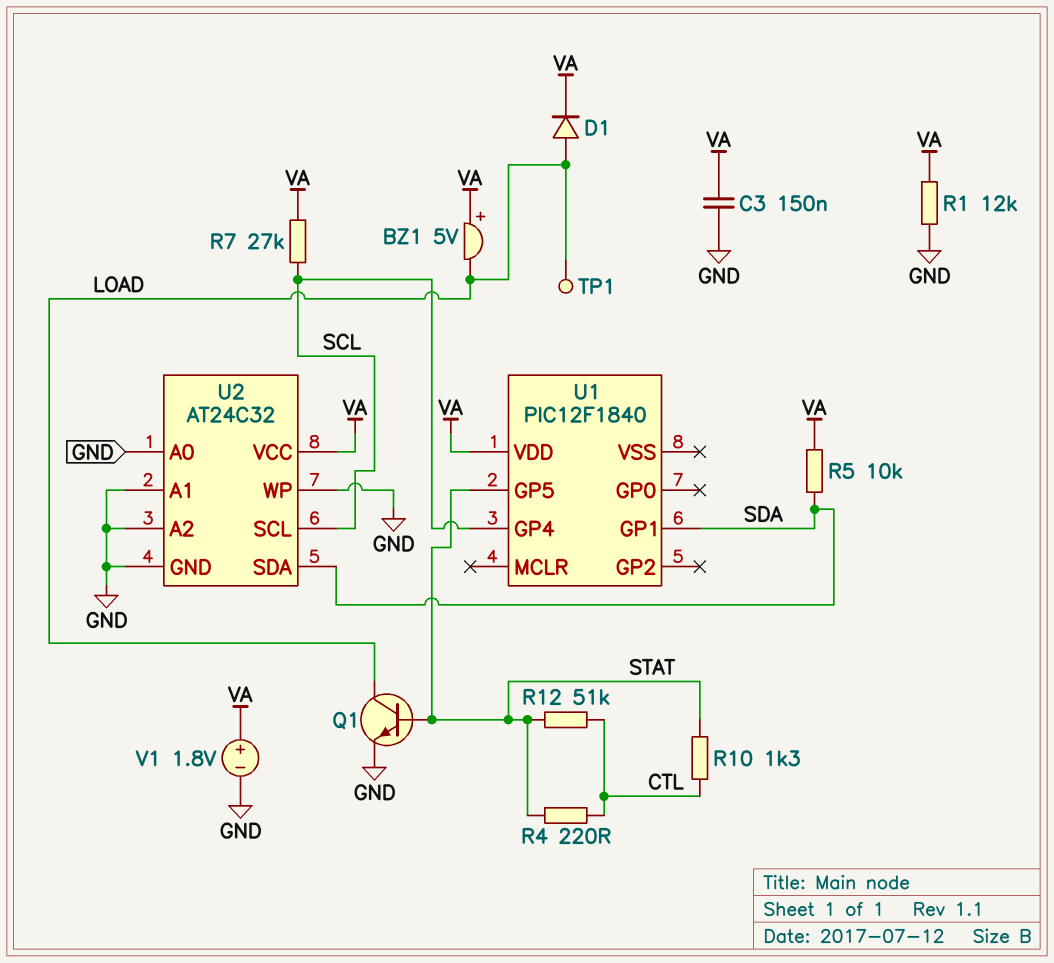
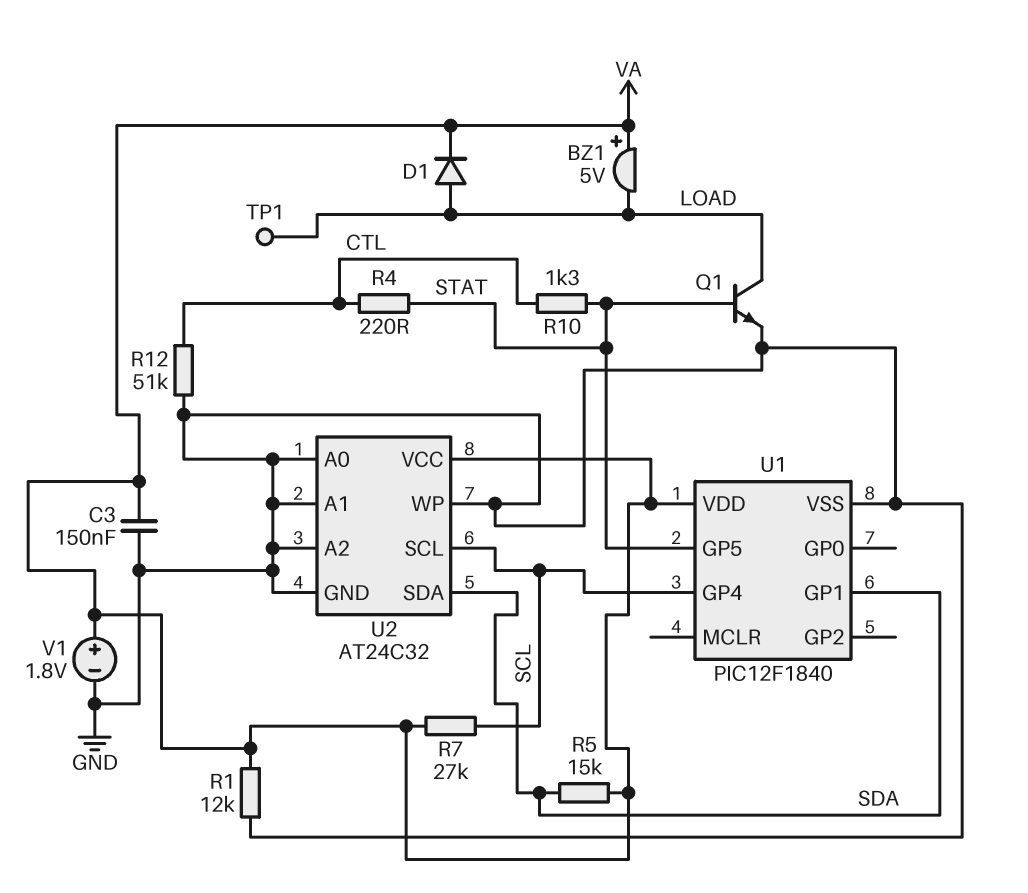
R5: 10k (SDA, VA) -> 15k (SDA, VA)
R12: 51k (CTL, STAT) -> 51k (CTL, GND)
U1 pin VSS: none -> GND

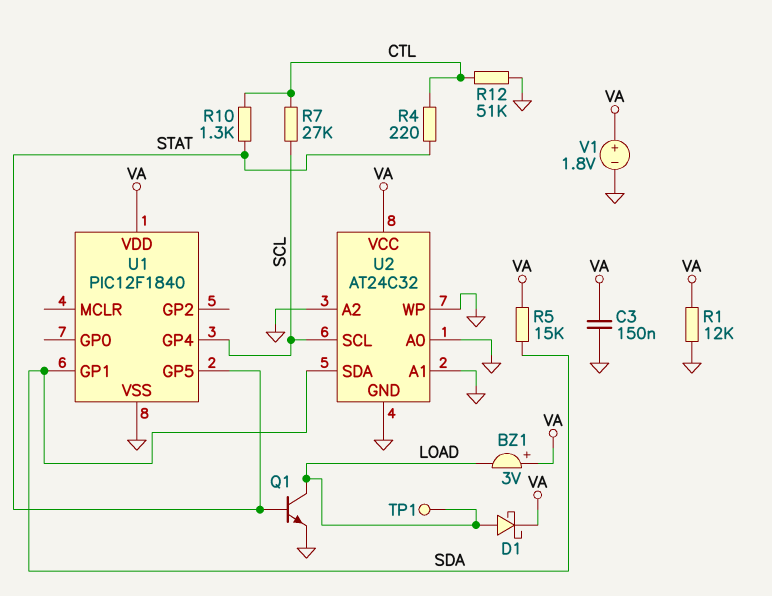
BZ1: buzzer 5V (plus VA, minus LOAD) -> buzzer 3V (plus VA, minus LOAD)
D1: diode (A LOAD, K VA) -> schottky (A LOAD, K VA)
R7: 27k (SCL, VA) -> 27k (CTL, SCL)

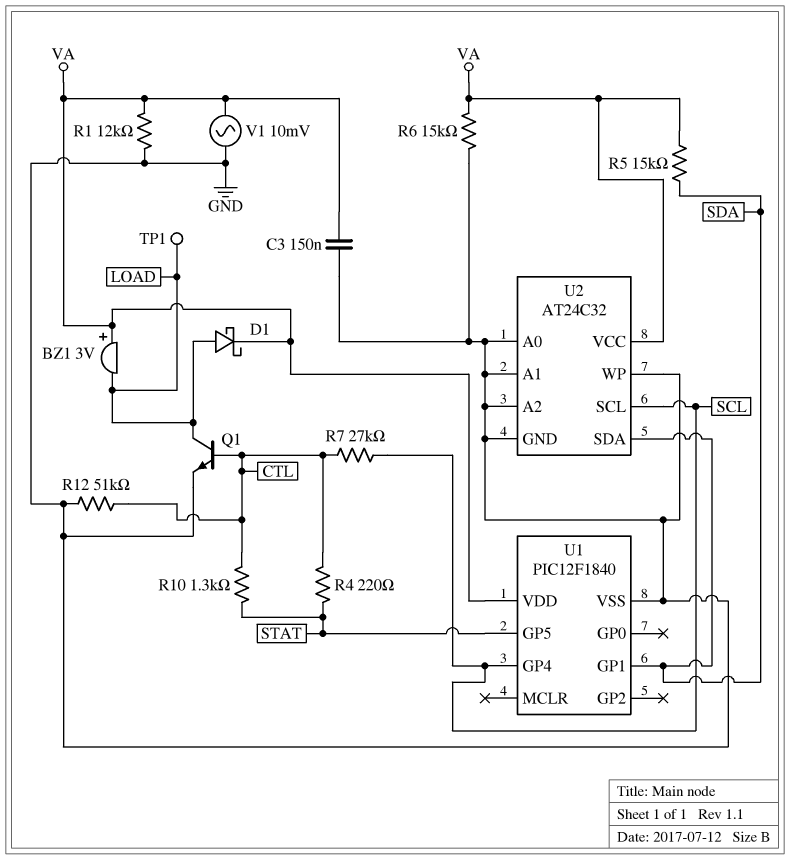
Q1: NPN (B STAT, C LOAD, E GND) -> NPN (B CTL, C LOAD, E GND)
R6: none -> 15k (GND, VA)
V1: 1.8V (plus VA, minus GND) -> AC 10mV (GND, VA)

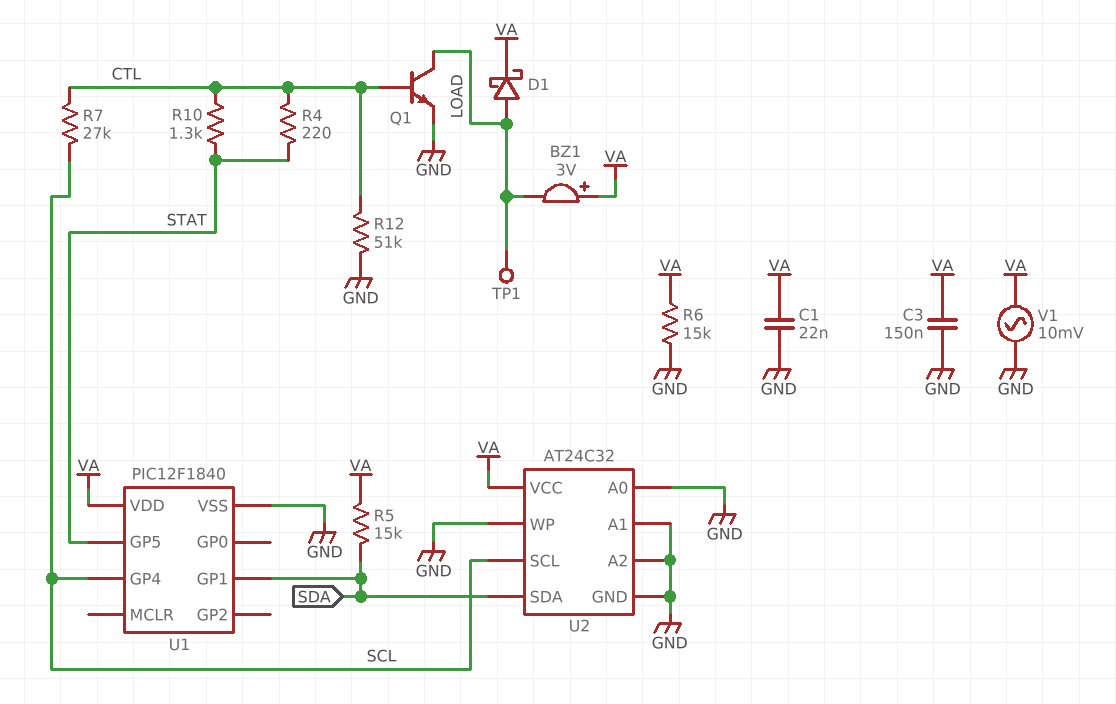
C1: none -> 22nF (GND, VA)
R1: 12k (GND, VA) -> none

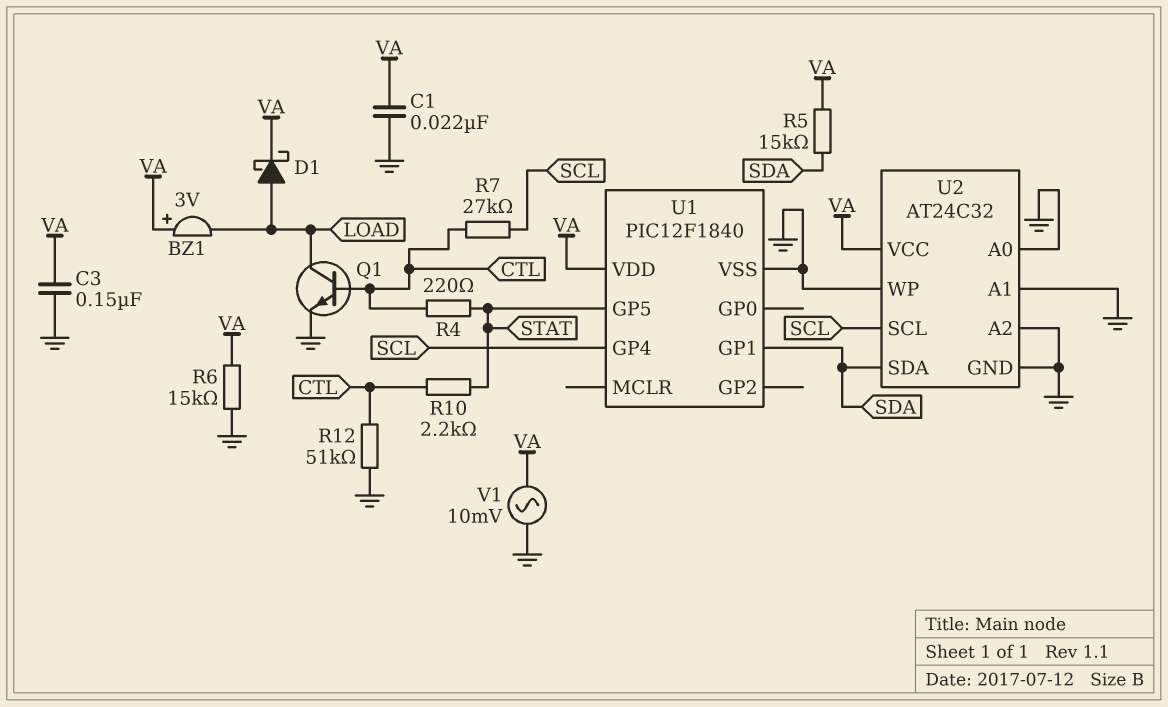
R10: 1.3k (CTL, STAT) -> 2.2k (CTL, STAT)
TP1: test point (LOAD) -> none

